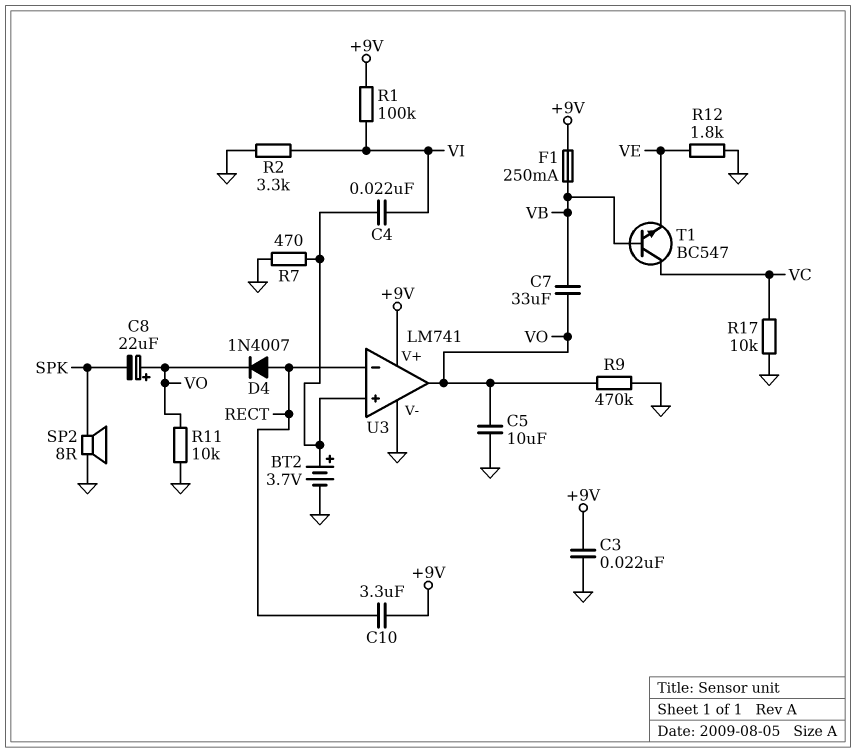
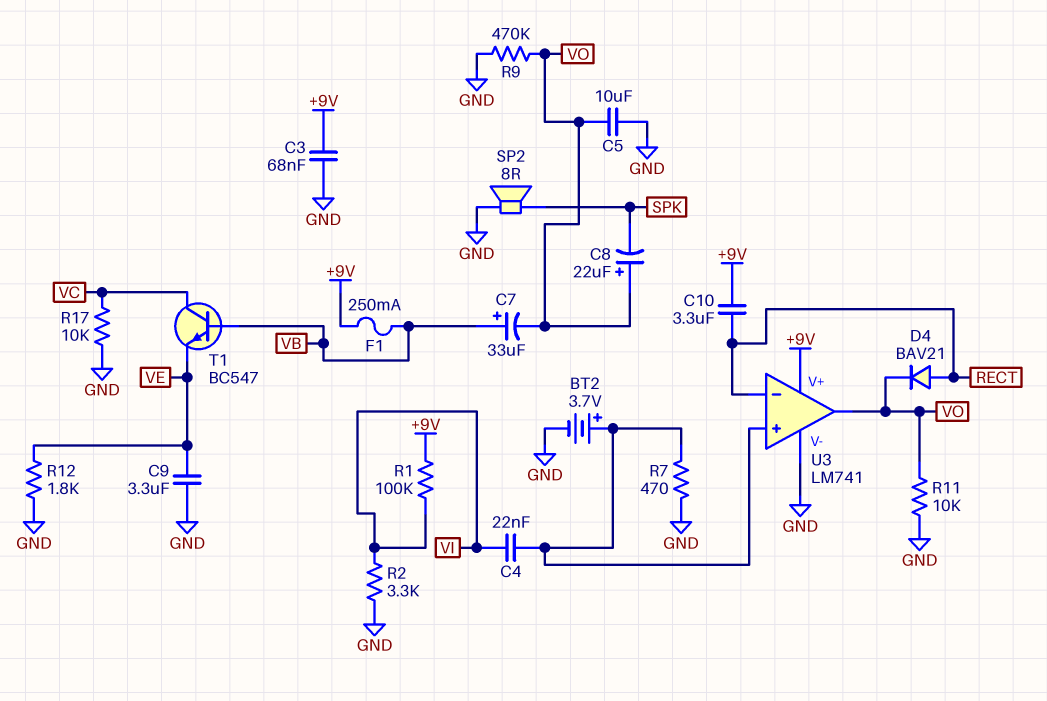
C3: 22nF (+9V, GND) -> 68nF (+9V, GND)
C7: 33uF (VB, VO) -> 33uF (plus VB, minus VO)
C9: none -> 3.3uF (GND, VE)
D4: diode 1N4007 (A RECT, K VO) -> diode BAV21 (A RECT, K VO)

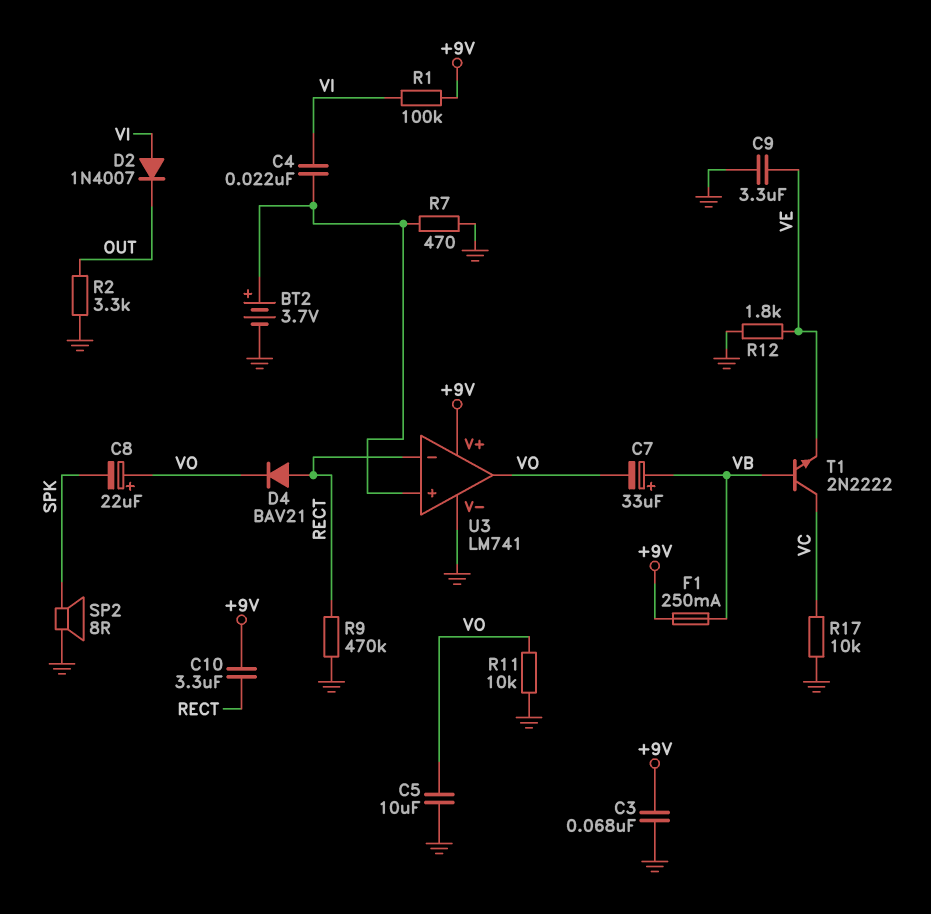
D2: none -> diode 1N4007 (A VI, K OUT)
R2: 3.3k (GND, VI) -> 3.3k (GND, OUT)
R9: 470k (GND, VO) -> 470k (GND, RECT)
T1: NPN BC547 (B VB, C VC, E VE) -> NPN 2N2222 (B VB, C VC, E VE)

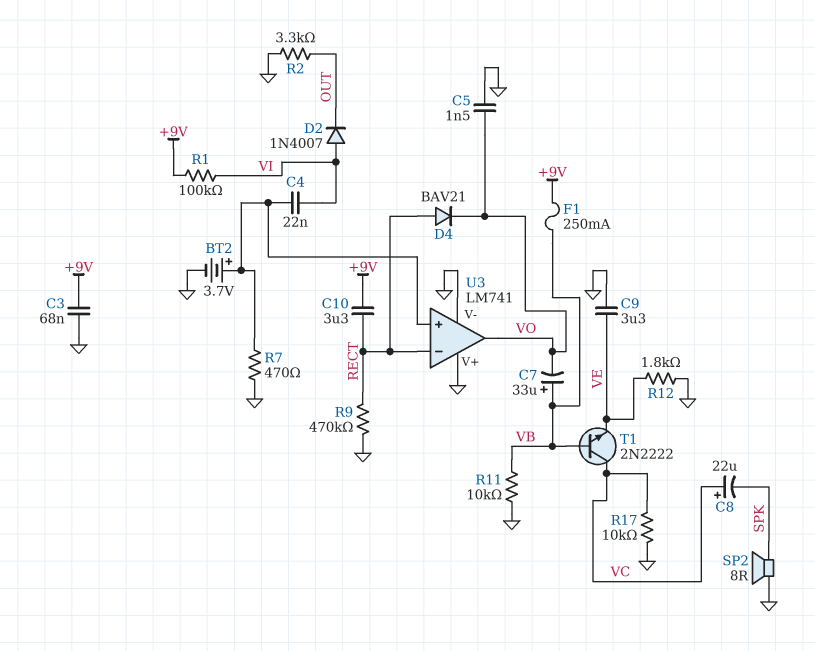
C5: 10uF (GND, VO) -> 1.5nF (GND, VO)
C8: 22uF (plus VO, minus SPK) -> 22uF (plus VC, minus SPK)
R11: 10k (GND, VO) -> 10k (GND, VB)
U3 pin V+: +9V -> GND

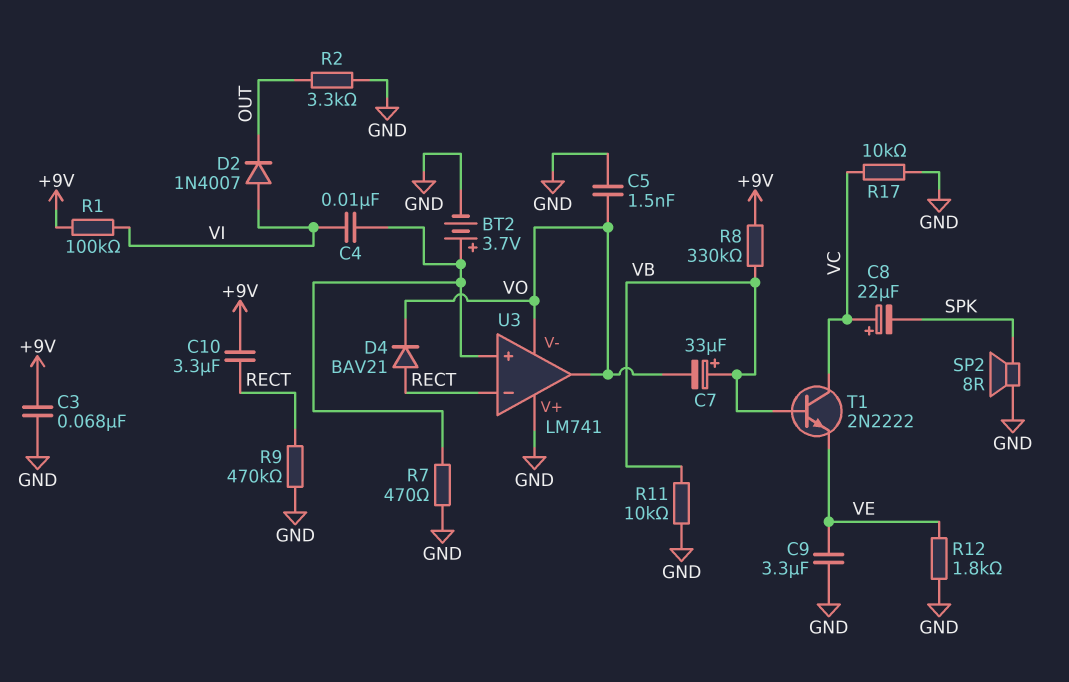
C4: 22nF (U3/in+, VI) -> 10nF (U3/in+, VI)
F1: 250mA (+9V, VB) -> none
R8: none -> 330k (+9V, VB)
U3 pin V-: GND -> VO

